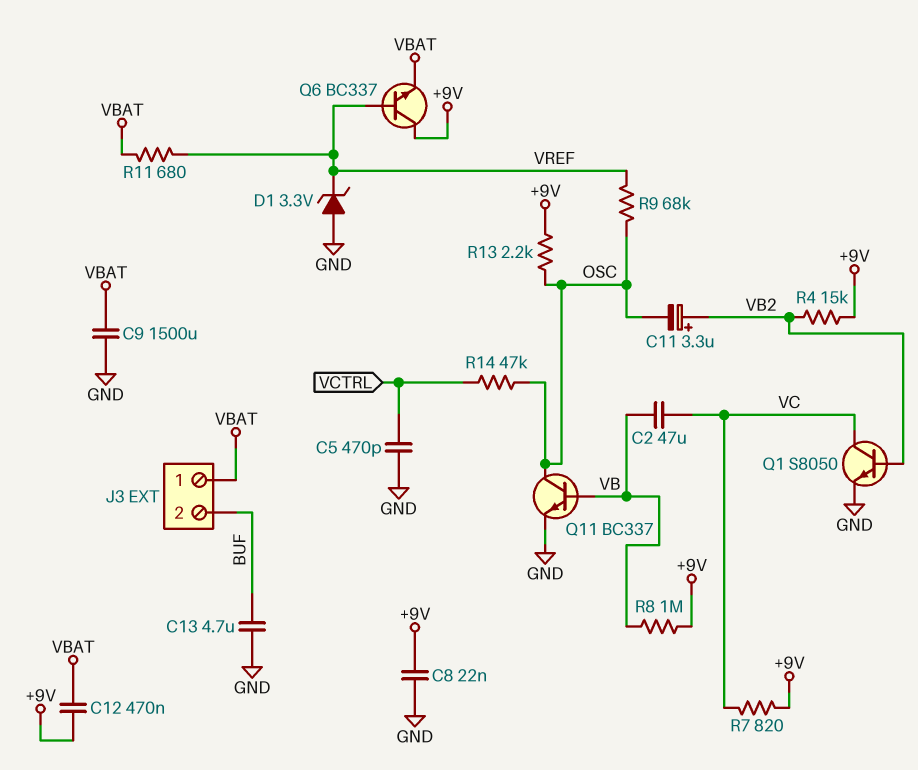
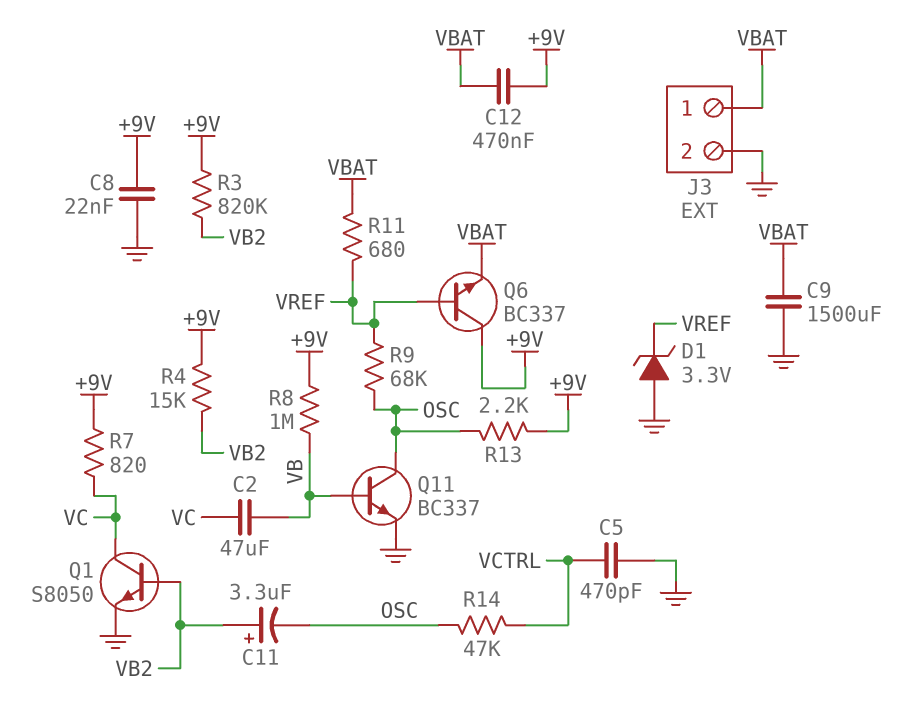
C13: 4.7uF (BUF, GND) -> none
J3 pin 2: BUF -> GND
R3: none -> 820k (+9V, VB2)

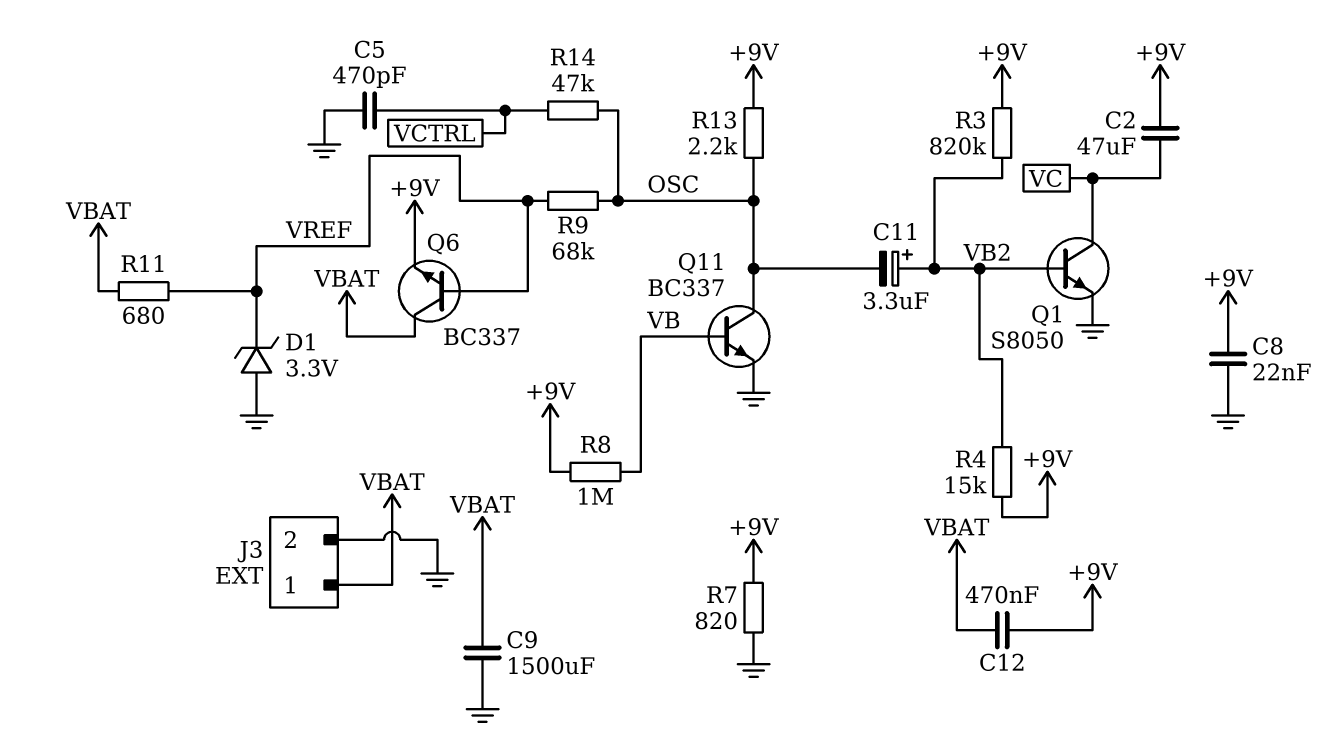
C2: 47uF (VB, VC) -> 47uF (+9V, VC)
Q6: NPN BC337 (B VREF, C +9V, E VBAT) -> NPN BC337 (B VREF, C VBAT, E +9V)
R7: 820 (+9V, VC) -> 820 (+9V, GND)

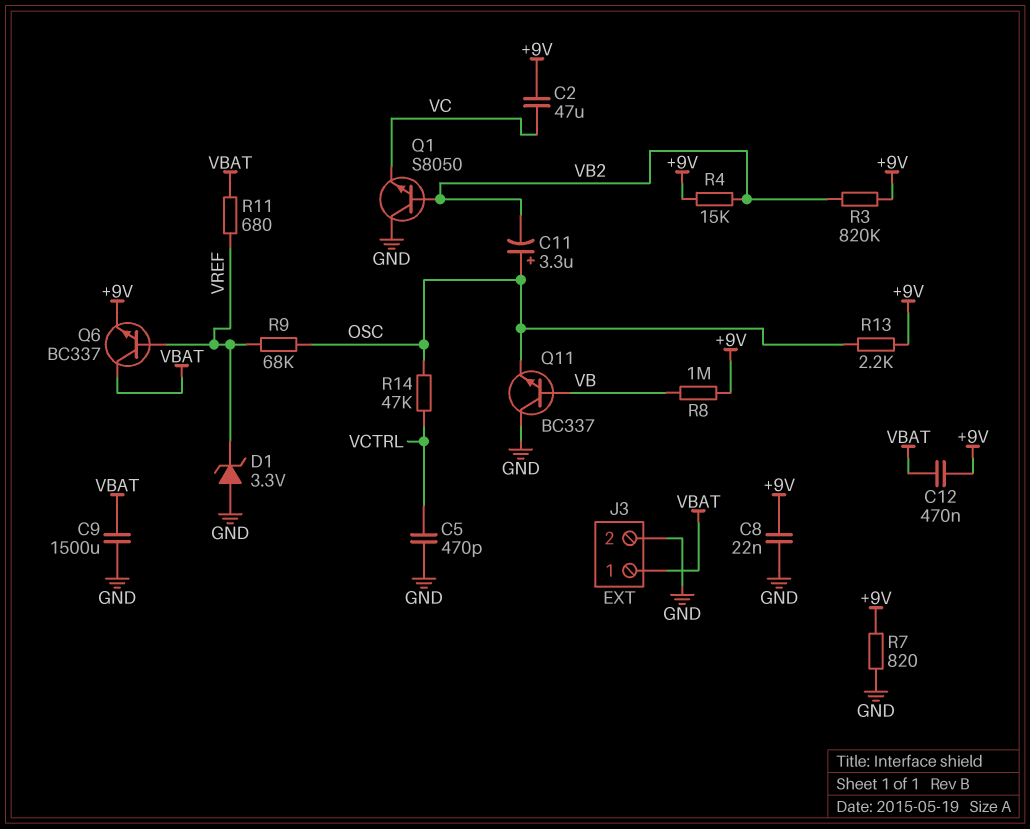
C11: 3.3uF (plus VB2, minus OSC) -> 3.3uF (plus OSC, minus VB2)
Q1: NPN S8050 (B VB2, C VC, E GND) -> NPN S8050 (B VB2, C GND, E VC)
Q11: NPN BC337 (B VB, C OSC, E GND) -> NPN BC337 (B VB, C GND, E OSC)

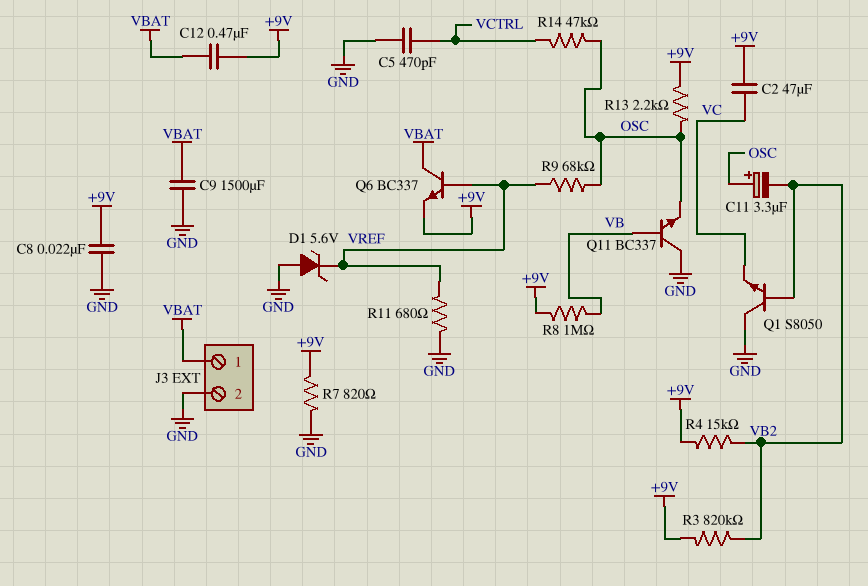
D1: zener 3.3V (A GND, K VREF) -> zener 5.6V (A GND, K VREF)
R11: 680 (VBAT, VREF) -> 680 (GND, VREF)

